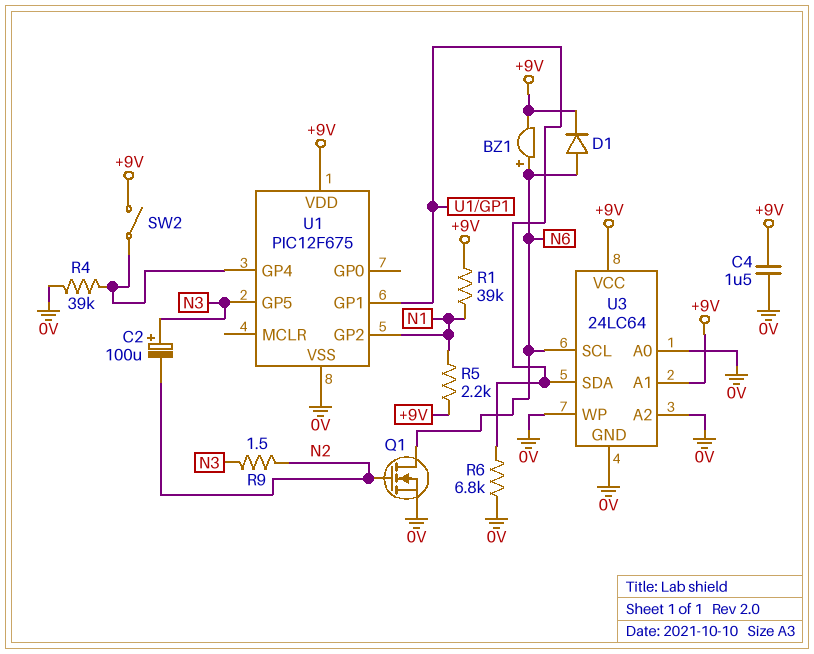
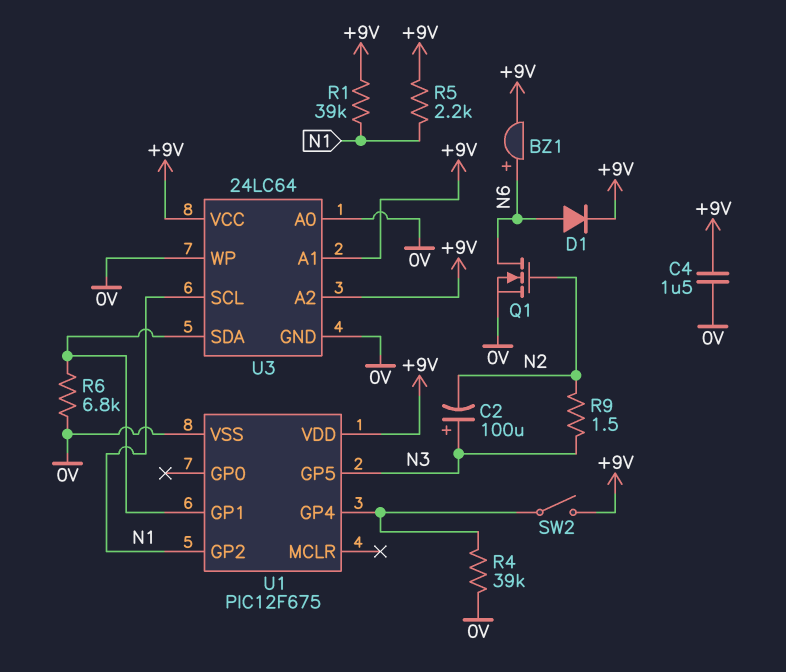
U3 pin A2: 0V -> +9V
U3 pin SCL: N6 -> N1

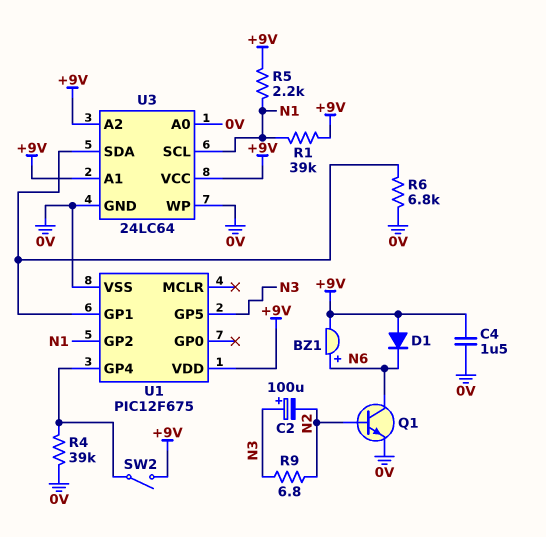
D1: diode (A N6, K +9V) -> diode (A +9V, K N6)
Q1: NMOS (G N2, D N6, S 0V) -> NPN (B N2, C N6, E 0V)
R9: 1.5 (N2, N3) -> 6.8 (N2, N3)

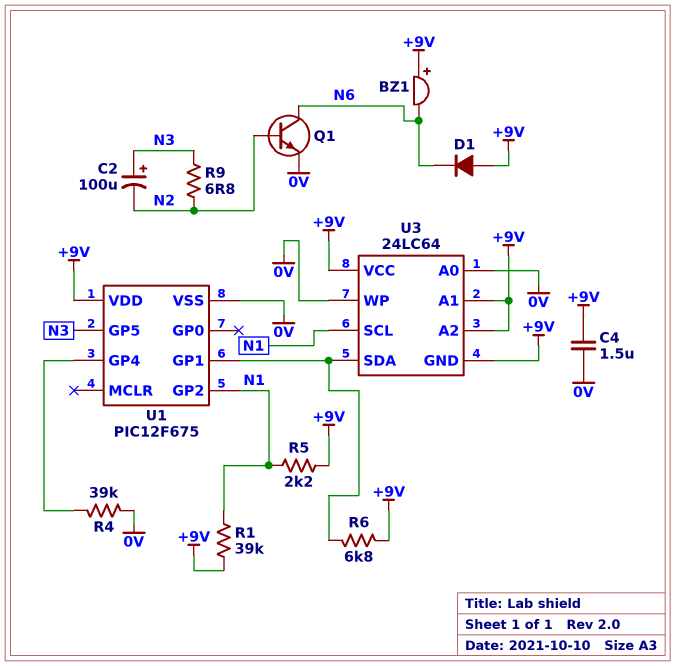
BZ1: buzzer (plus N6, minus +9V) -> buzzer (plus +9V, minus N6)
R6: 6.8k (0V, U1/GP1) -> 6.8k (+9V, U1/GP1)
SW2: switch (+9V, U1/GP4) -> none
U3 pin GND: 0V -> +9V

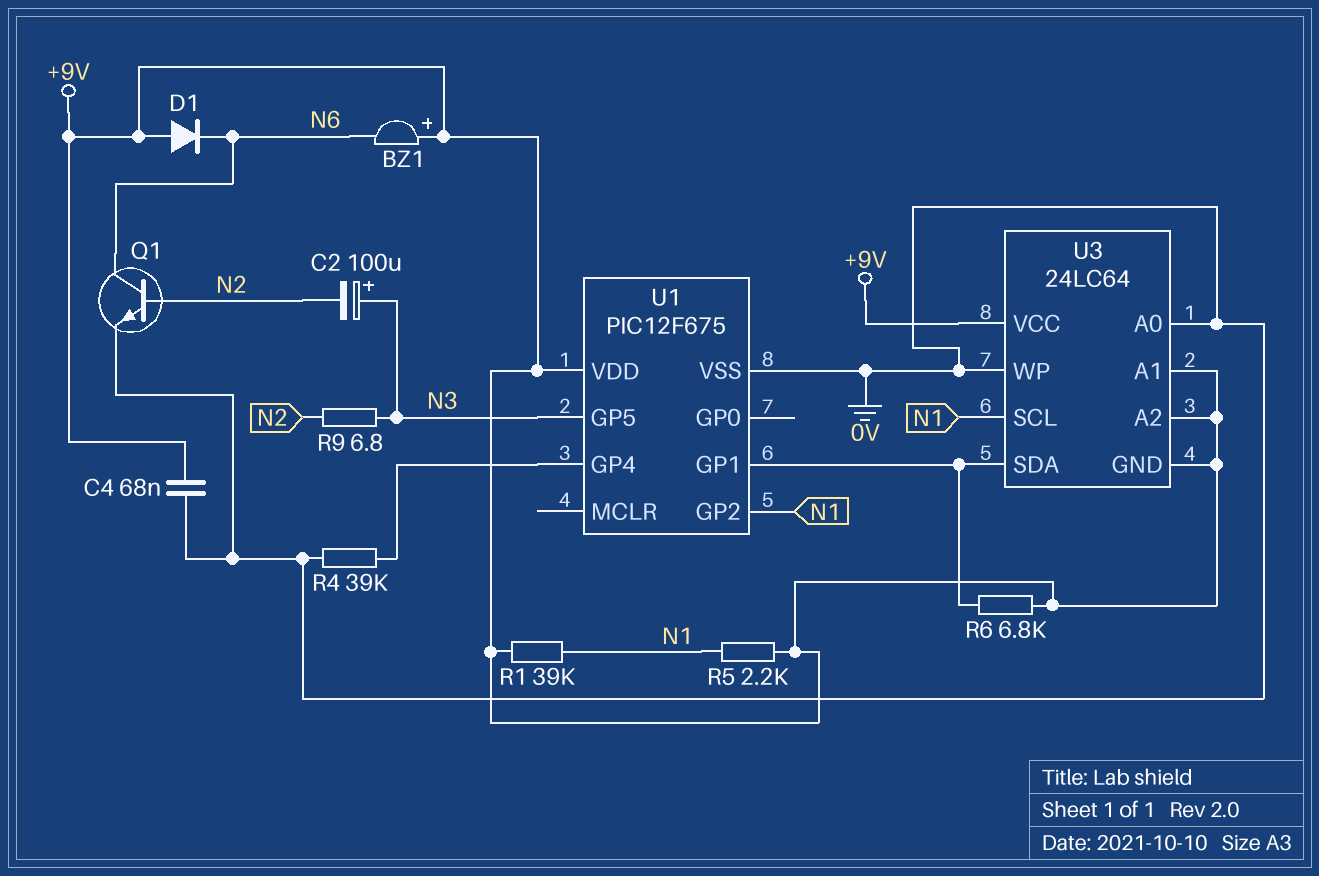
C4: 1.5uF (+9V, 0V) -> 68nF (+9V, 0V)

